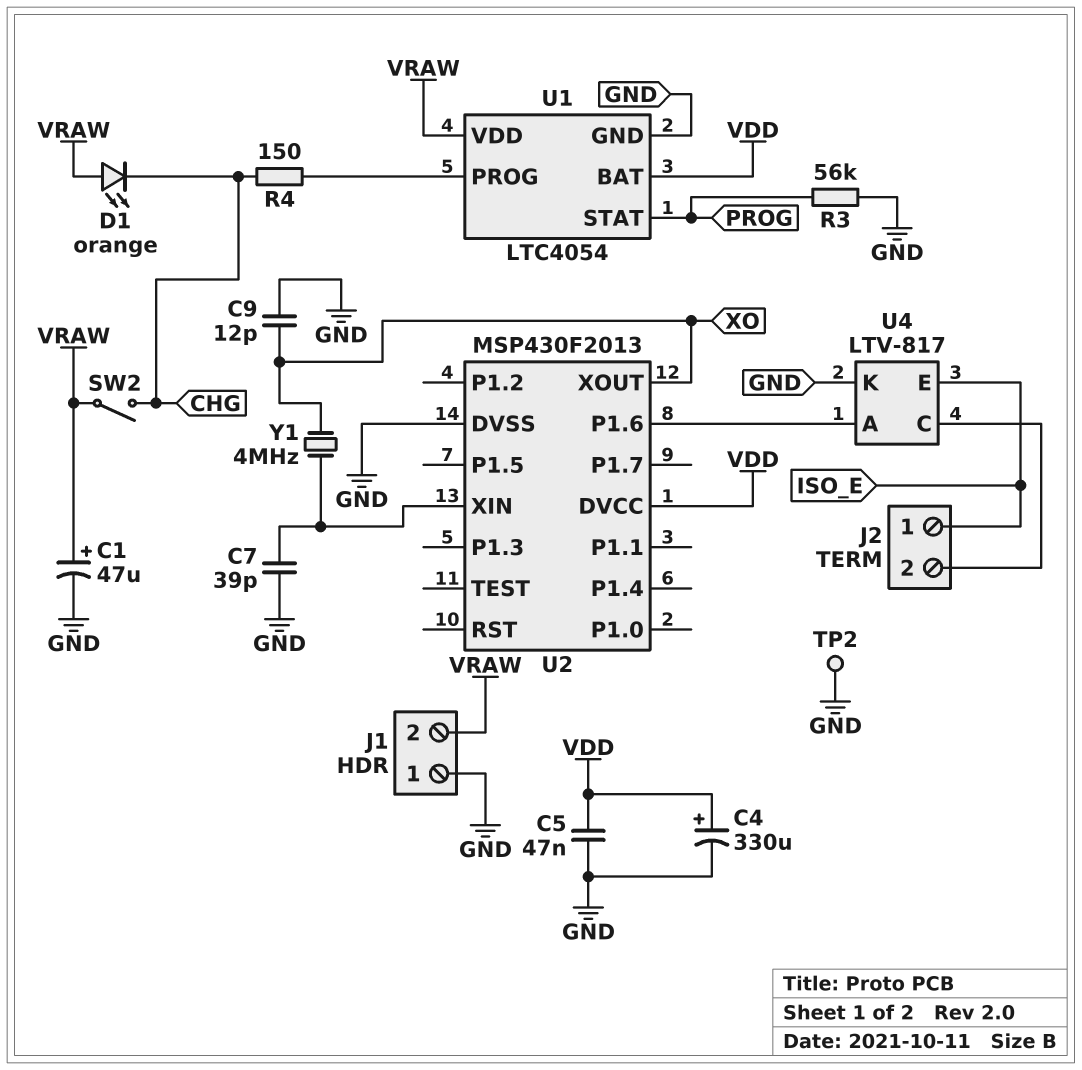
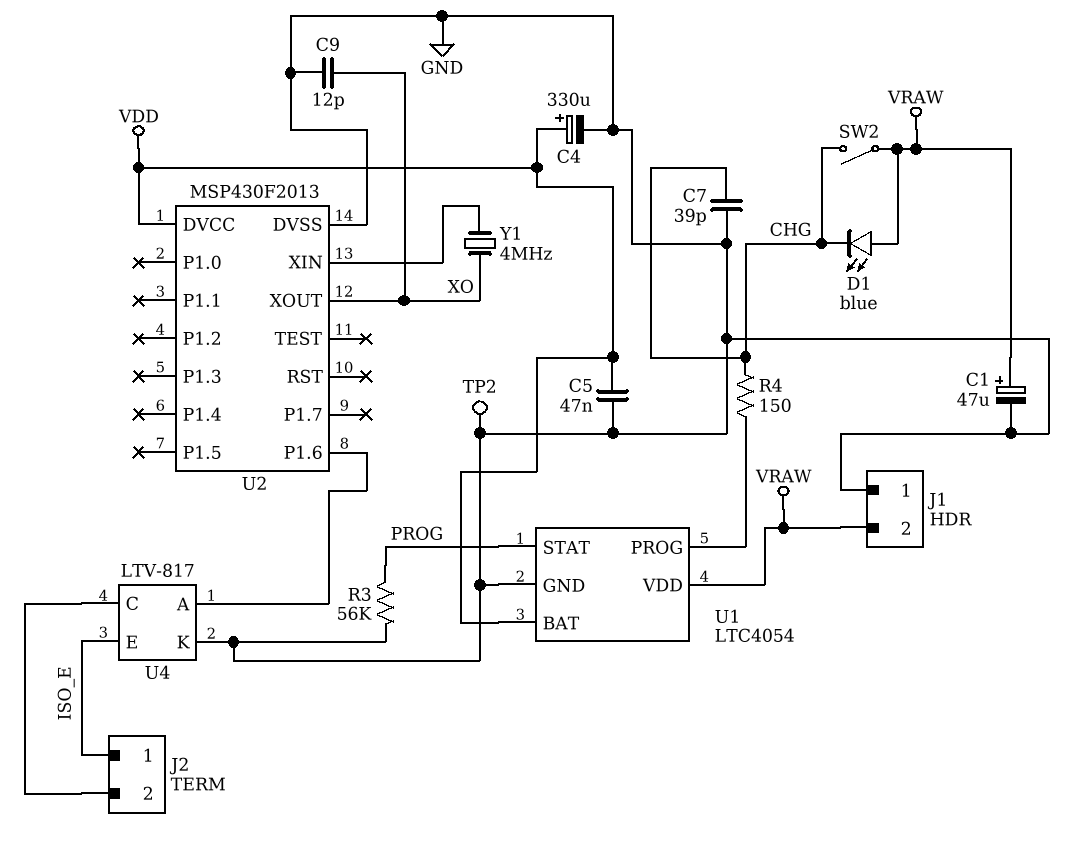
C7: 39pF (GND, U2/XIN) -> 39pF (CHG, GND)
D1: LED orange (A VRAW, K CHG) -> LED blue (A VRAW, K CHG)

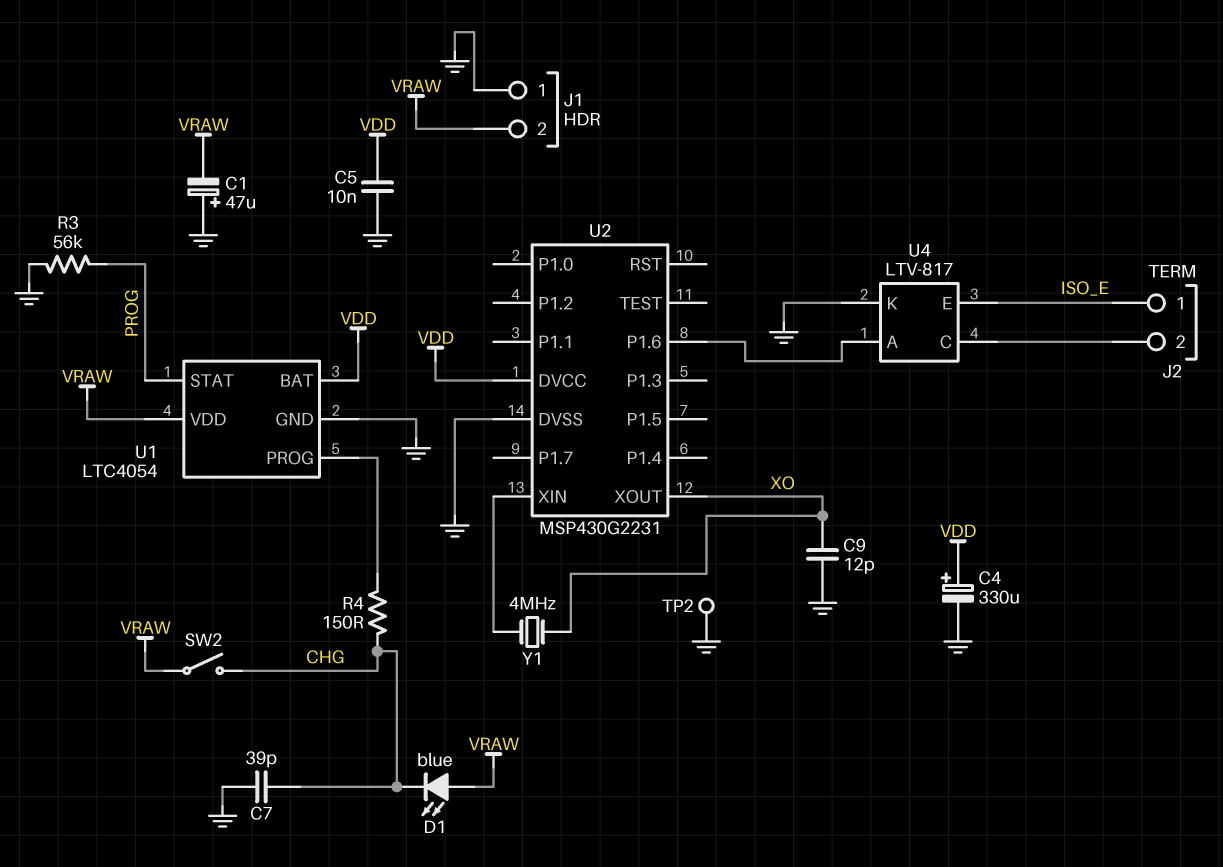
C1: 47uF (plus VRAW, minus GND) -> 47uF (plus GND, minus VRAW)
C5: 47nF (GND, VDD) -> 10nF (GND, VDD)
U2: MSP430F2013 -> MSP430G2231

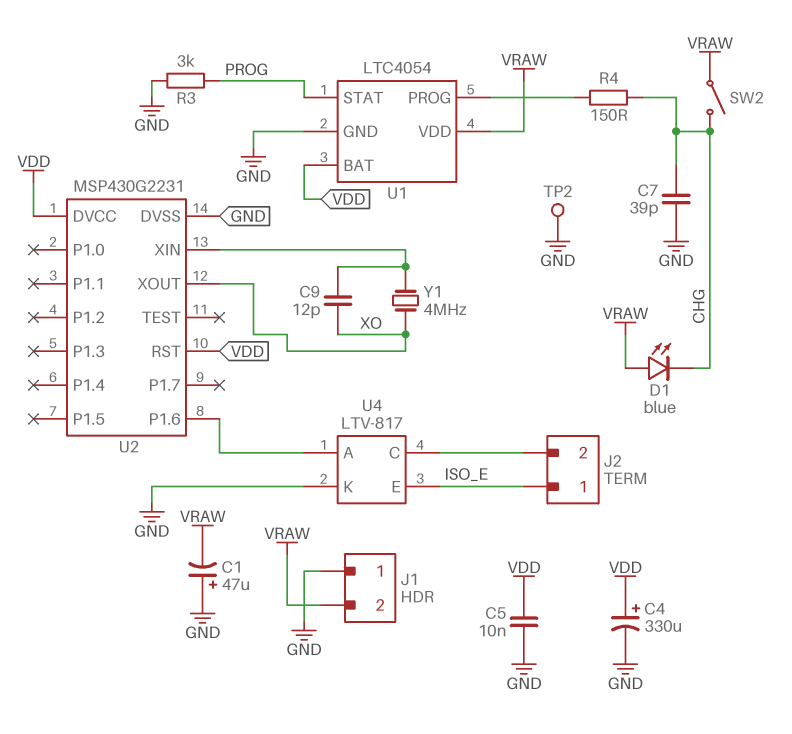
C9: 12pF (GND, XO) -> 12pF (U2/XIN, XO)
R3: 56k (GND, PROG) -> 3k (GND, PROG)
U2 pin RST: none -> VDD

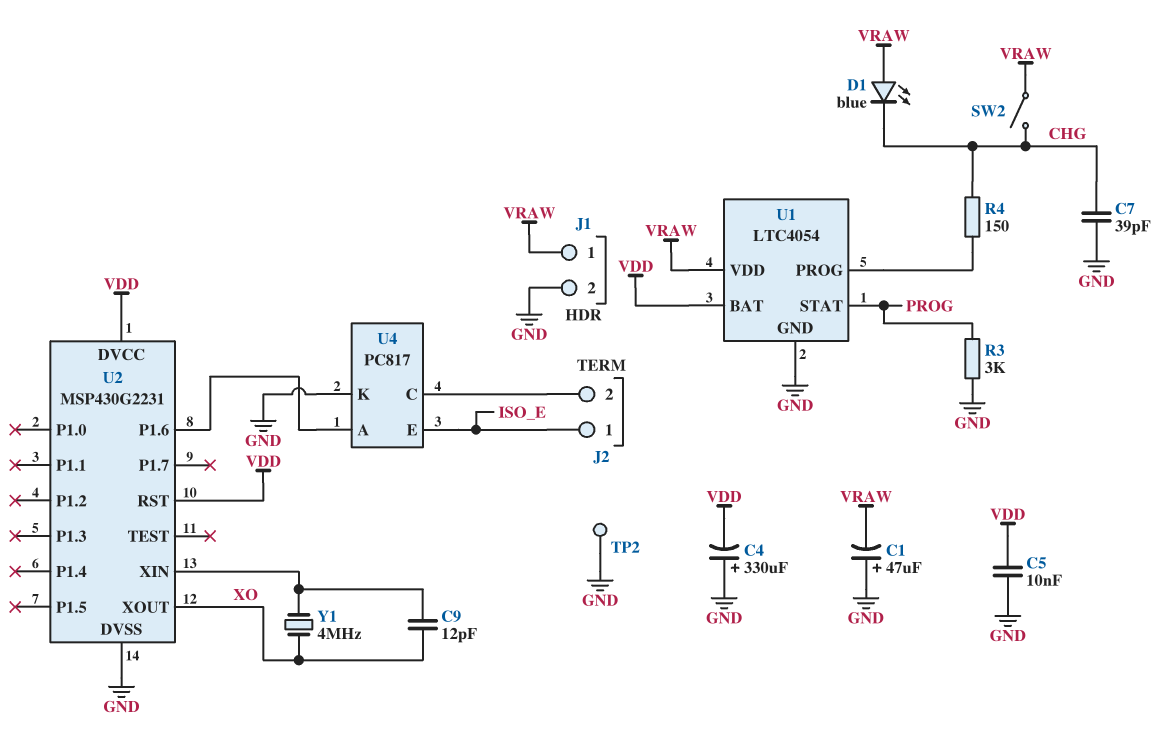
C4: 330uF (plus VDD, minus GND) -> 330uF (plus GND, minus VDD)
J1 pin 1: GND -> VRAW
J1 pin 2: VRAW -> GND
U4: LTV-817 -> PC817

